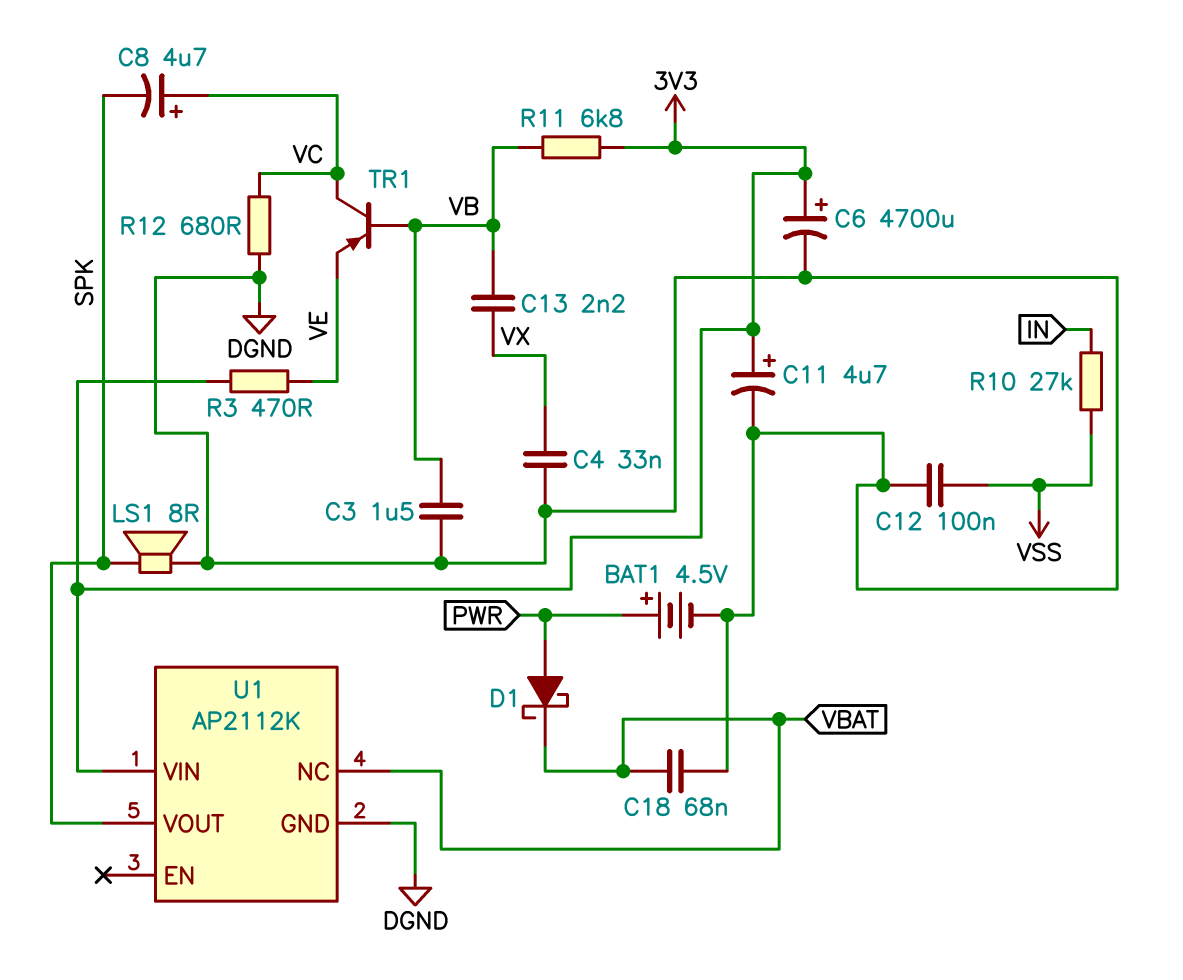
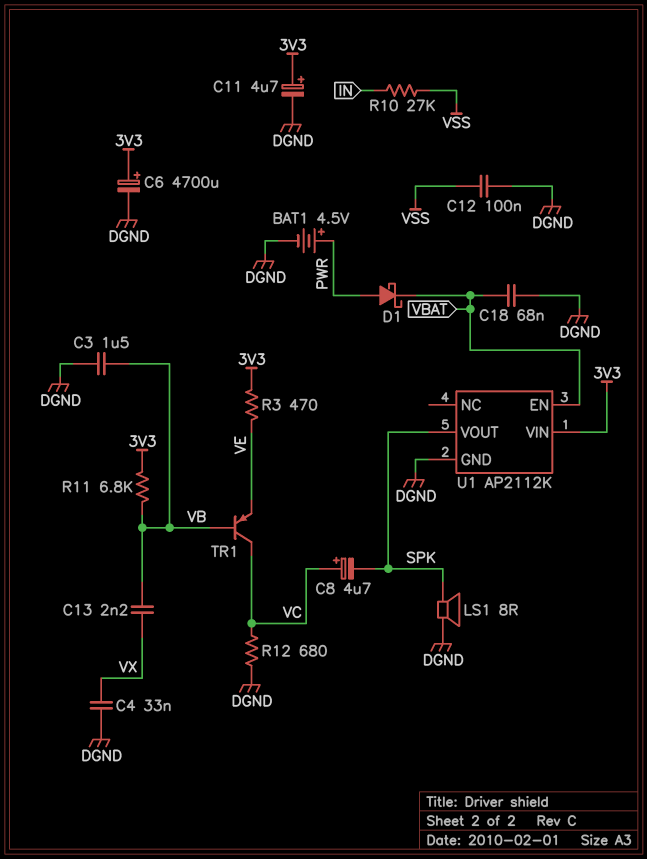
U1 pin EN: none -> VBAT
U1 pin NC: VBAT -> none

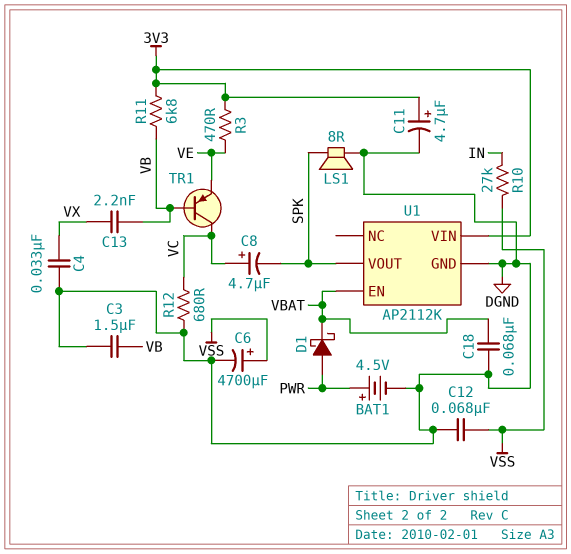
C6: 4700uF (plus 3V3, minus DGND) -> 4700uF (plus VSS, minus DGND)
C12: 100nF (DGND, VSS) -> 68nF (DGND, VSS)

